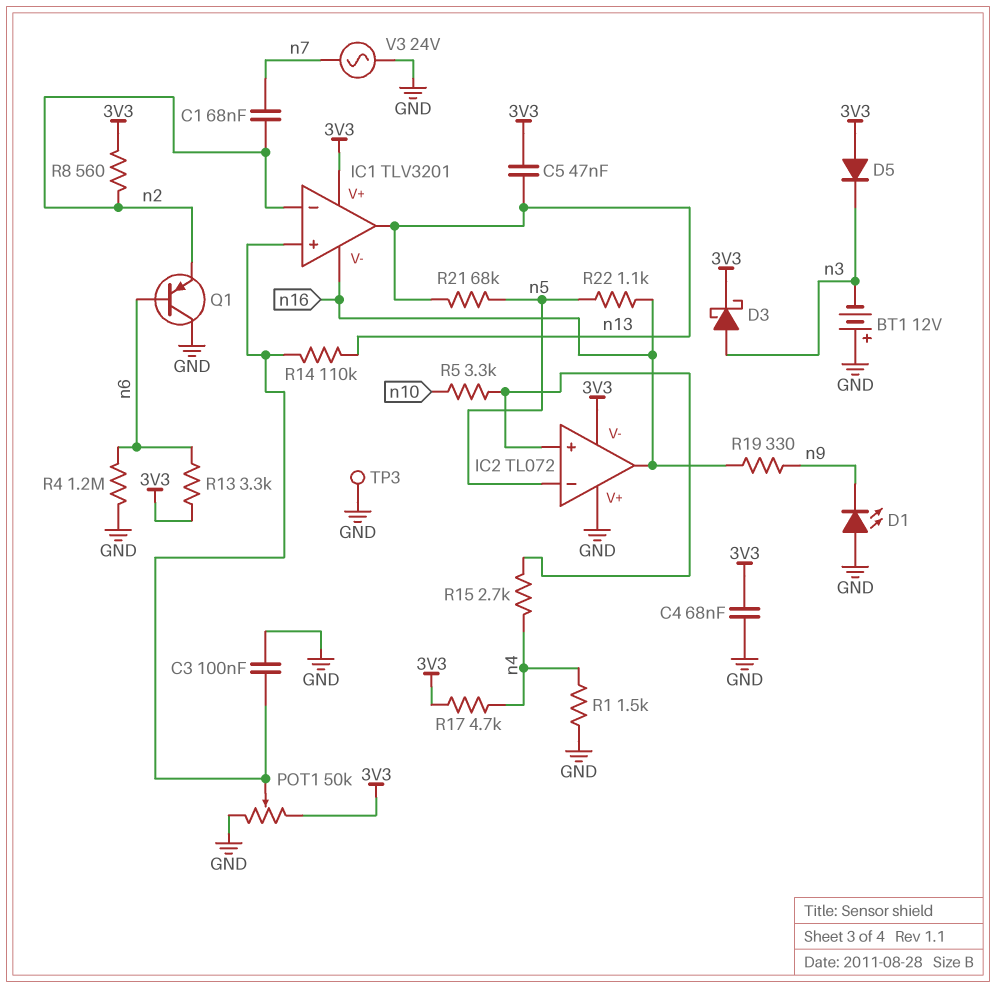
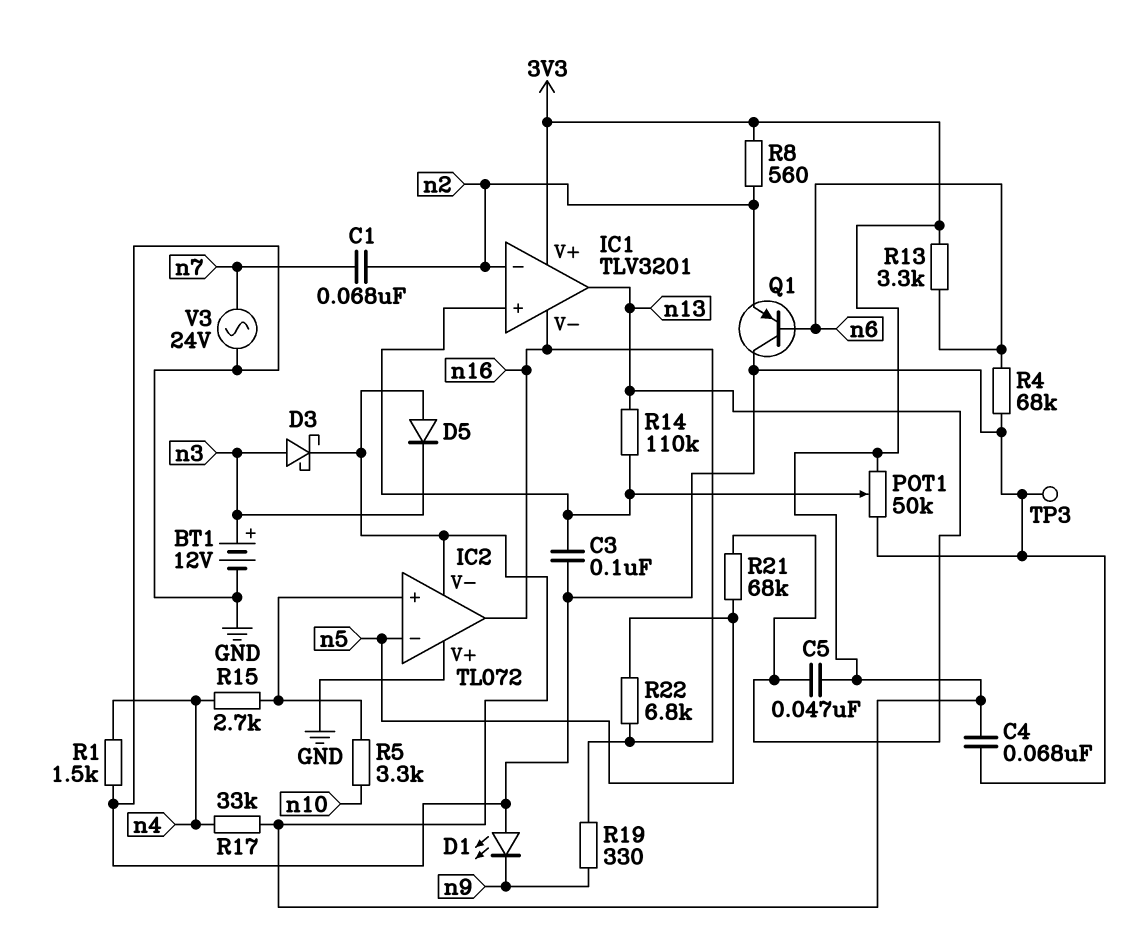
BT1: 12V (plus GND, minus n3) -> 12V (plus n3, minus GND)
R4: 1.2M (GND, n6) -> 68k (GND, n6)
R17: 4.7k (3V3, n4) -> 33k (3V3, n4)
R22: 1.1k (n5, n16) -> 6.8k (n5, n16)

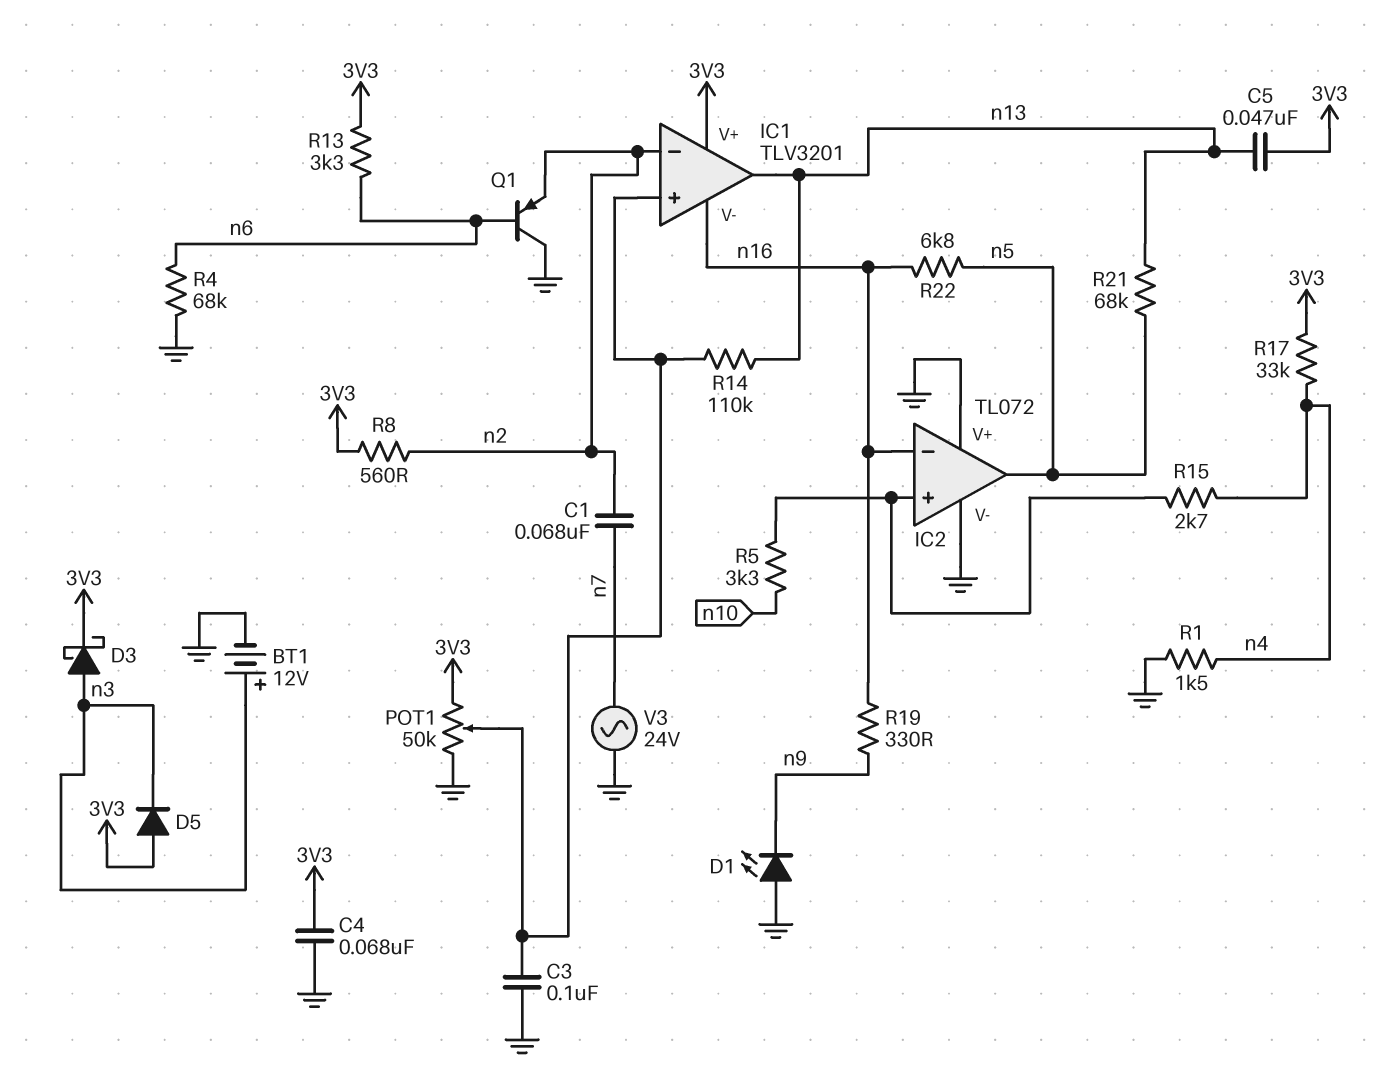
IC2 pin V-: 3V3 -> GND
IC2 pin in-: n5 -> n16
IC2 pin out: n16 -> n5
TP3: test point (GND) -> none

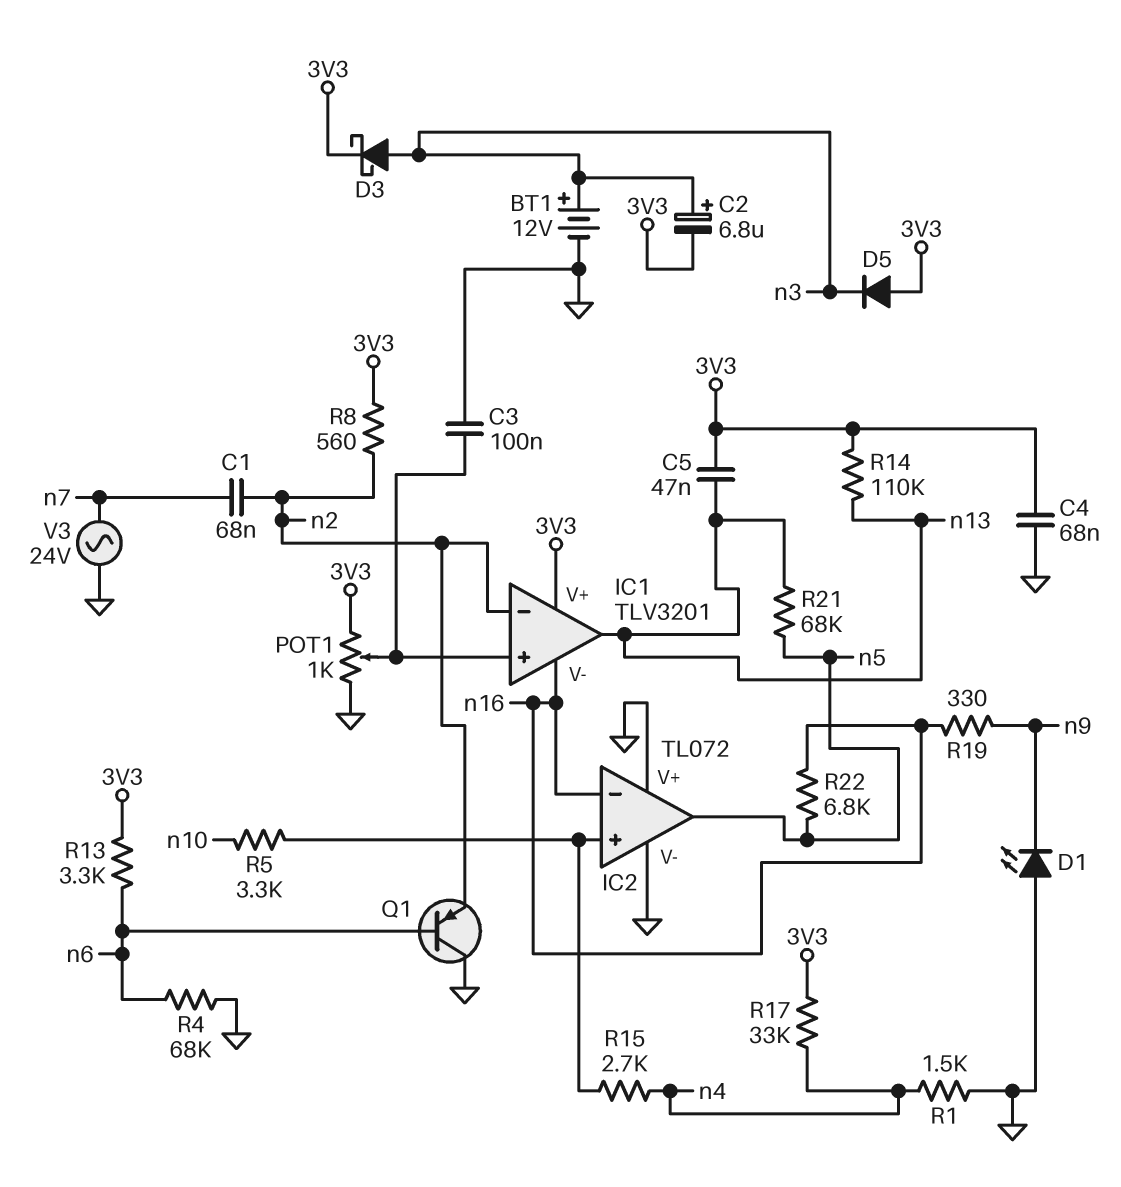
C2: none -> 6.8uF (plus n3, minus 3V3)
POT1: 50k (3V3, GND, wiper IC1/in+) -> 1k (3V3, GND, wiper IC1/in+)
R14: 110k (IC1/in+, n13) -> 110k (3V3, n13)

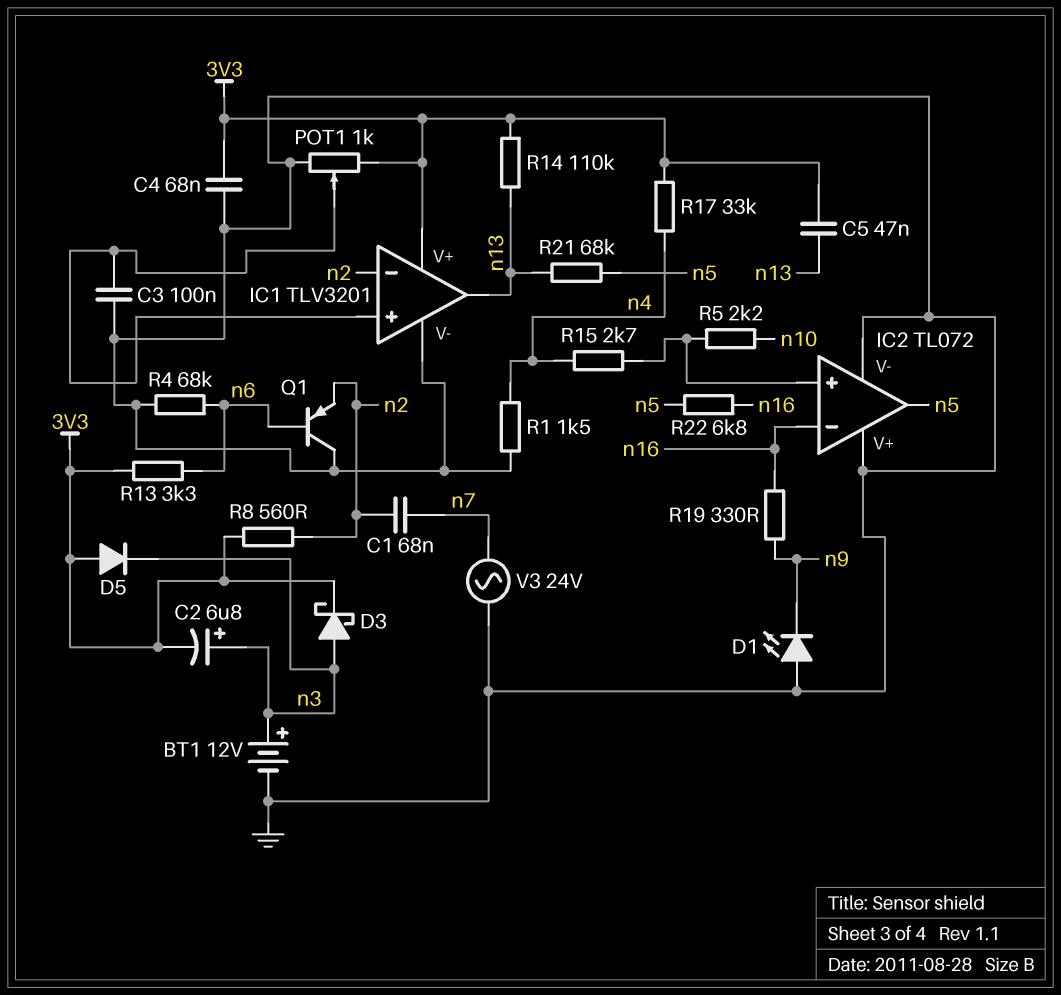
IC1 pin V-: n16 -> GND
R5: 3.3k (IC2/in+, n10) -> 2.2k (IC2/in+, n10)

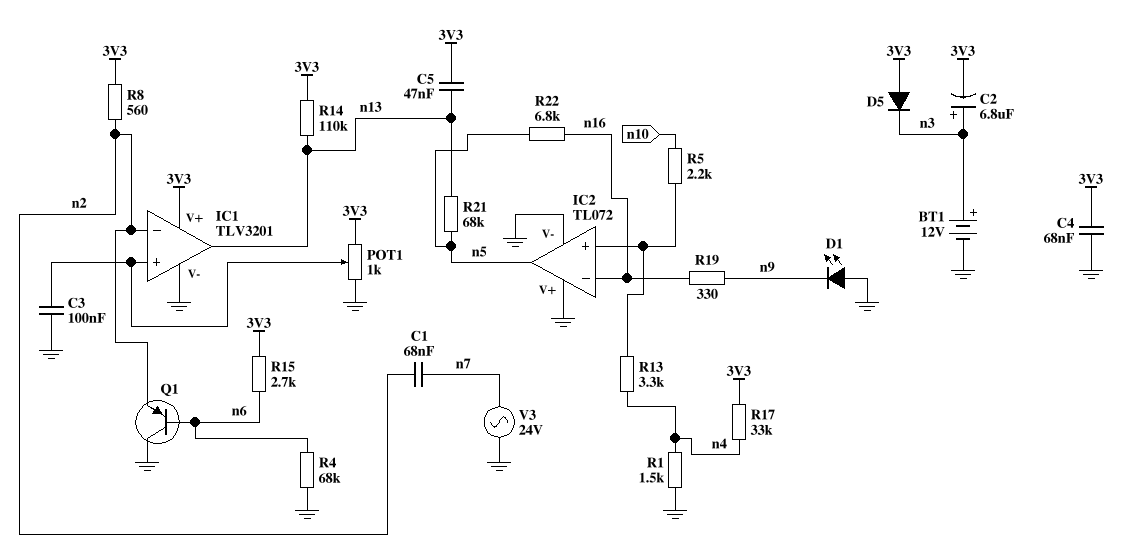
D3: schottky (A n3, K 3V3) -> none
R13: 3.3k (3V3, n6) -> 3.3k (IC2/in+, n4)
R15: 2.7k (IC2/in+, n4) -> 2.7k (3V3, n6)

